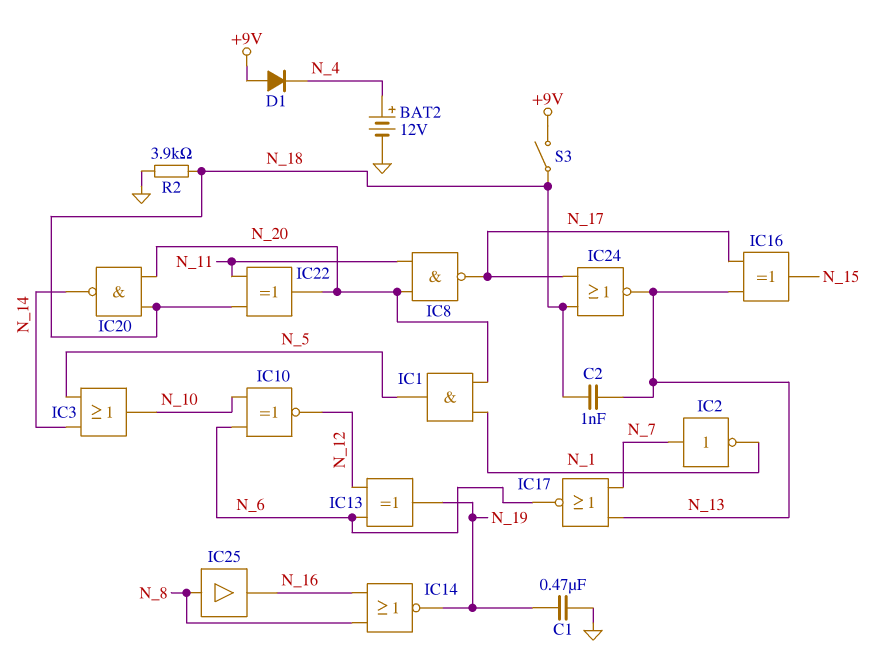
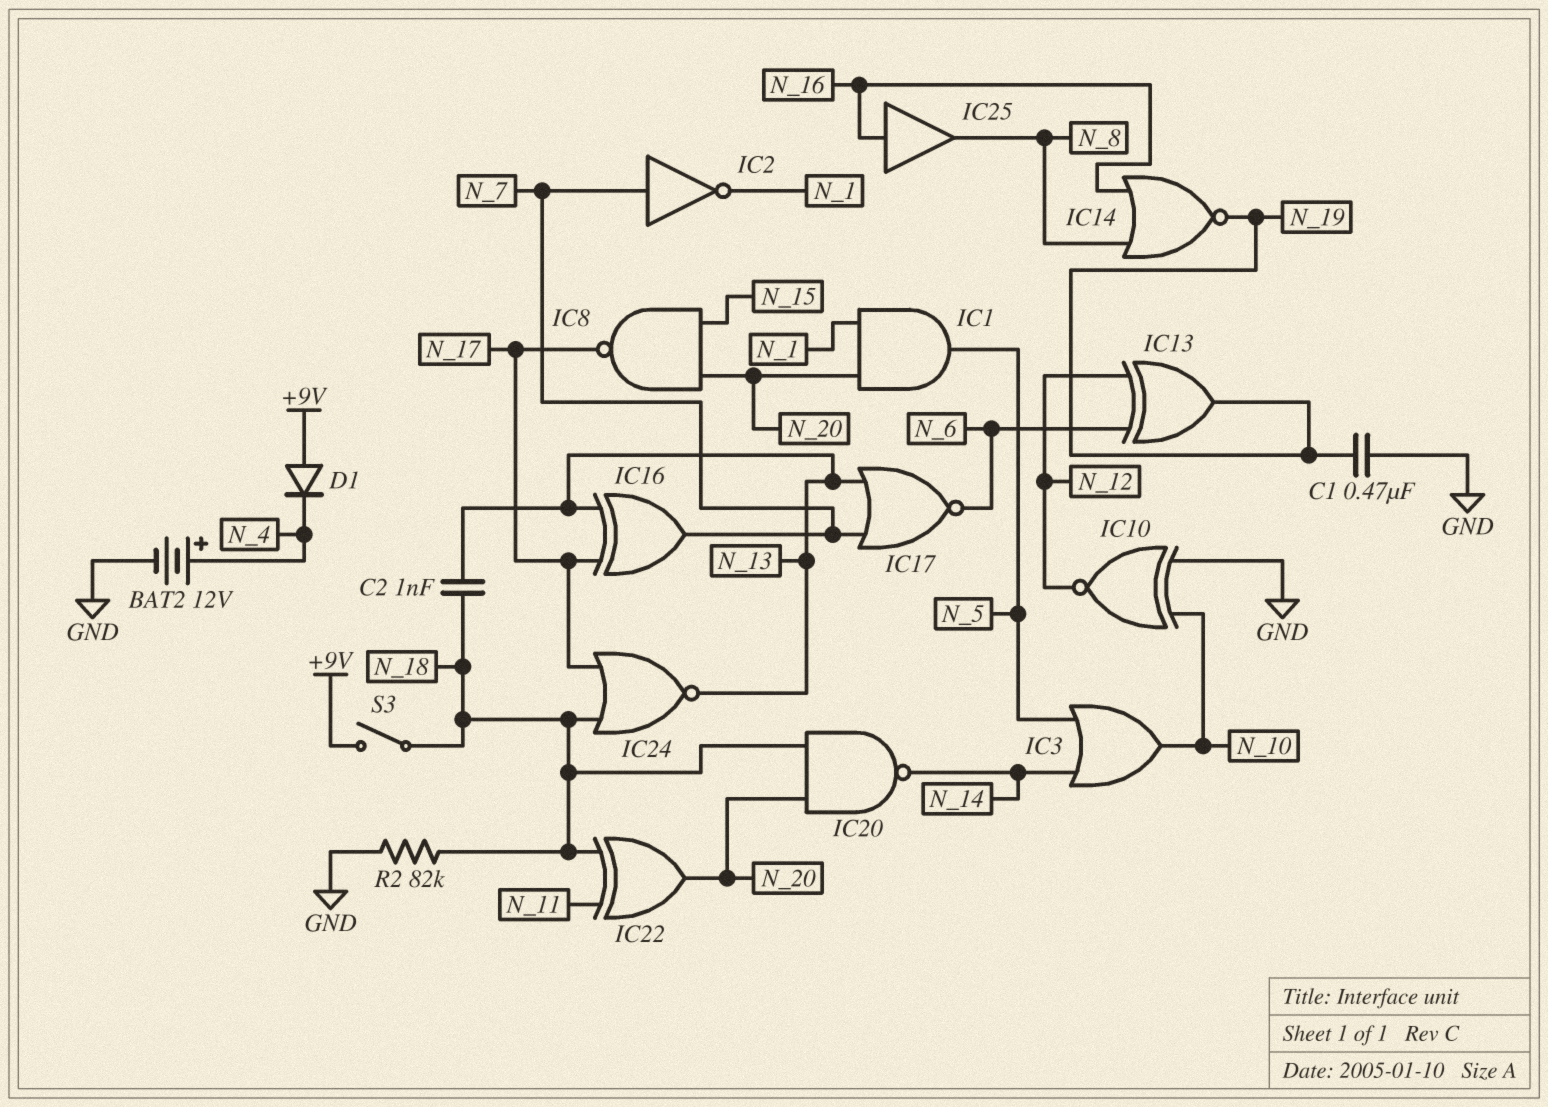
IC8: NAND (in N_11, in N_20, out N_17) -> NAND (in N_15, in N_20, out N_17)
IC10: XNOR (in N_6, in N_10, out N_12) -> XNOR (in GND, in N_10, out N_12)
IC16: XOR (in N_13, in N_17, out N_15) -> XOR (in N_13, in N_17, out N_7)
IC25: buffer (in N_8, out N_16) -> buffer (in N_16, out N_8)
R2: 3.9k (GND, N_18) -> 82k (GND, N_18)

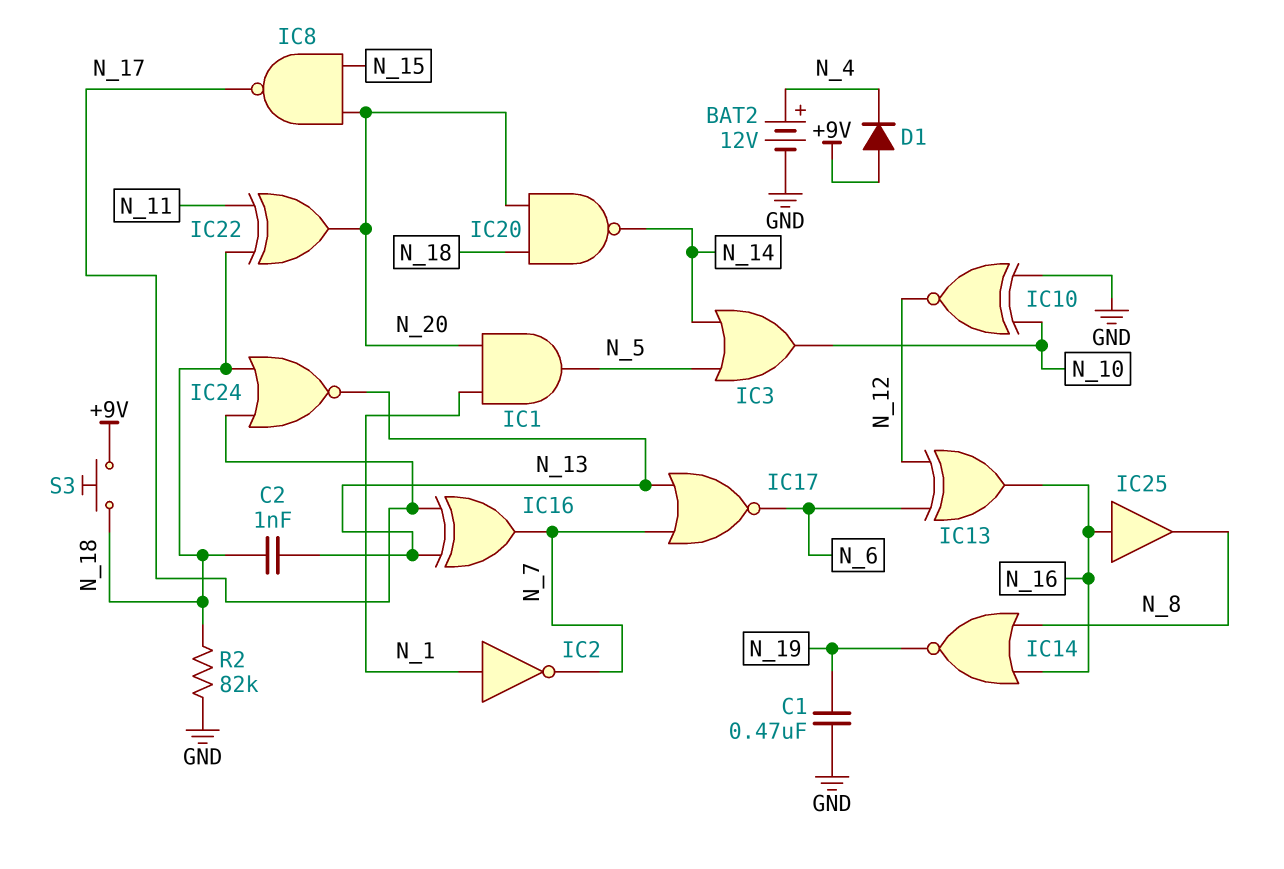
IC2: NOT (in N_7, out N_1) -> NOT (in N_1, out N_7)
IC13: XOR (in N_6, in N_12, out N_19) -> XOR (in N_6, in N_12, out N_16)
S3: switch (+9V, N_18) -> button (+9V, N_18)

